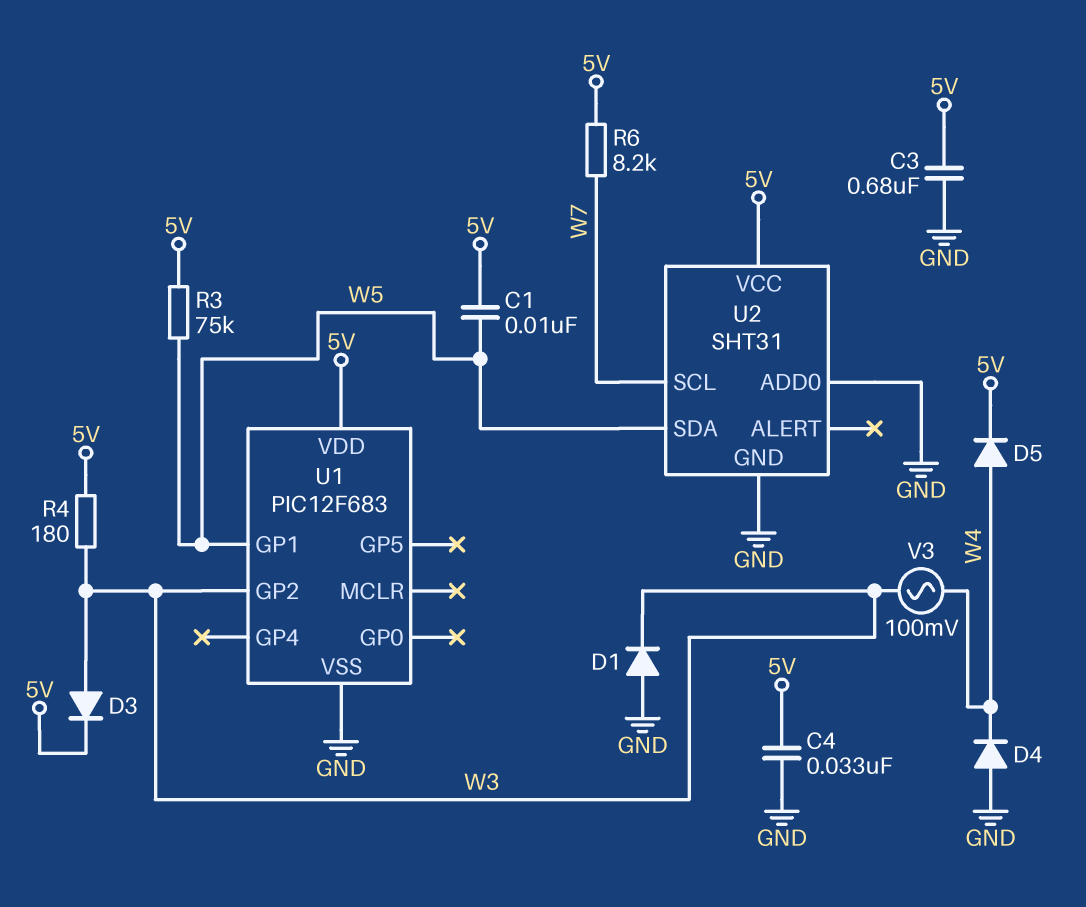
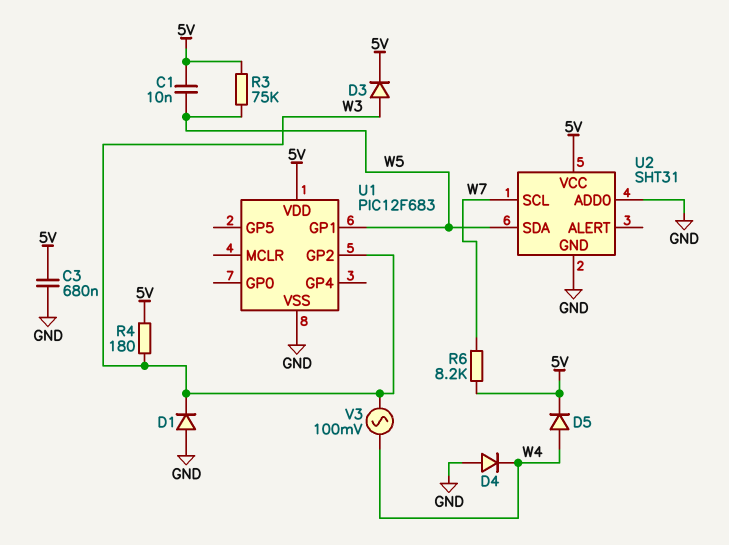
C4: 33nF (5V, GND) -> none

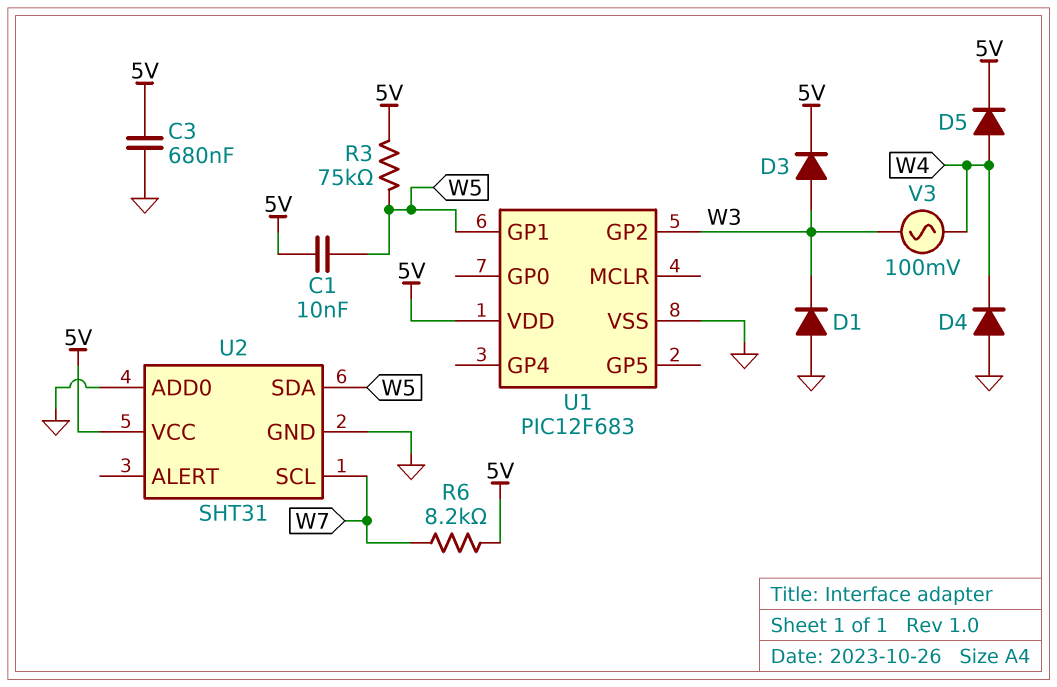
R4: 180 (5V, W3) -> none

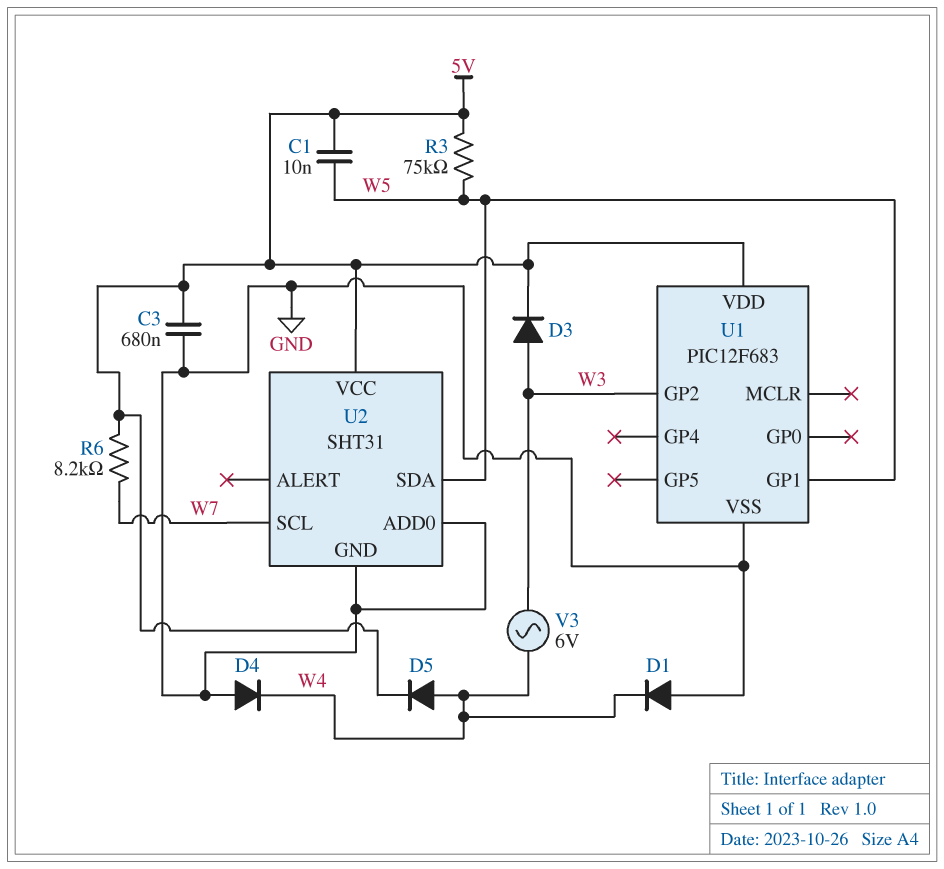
D1: diode (A GND, K W3) -> diode (A GND, K W4)
V3: AC 100mV (W3, W4) -> AC 6V (W3, W4)

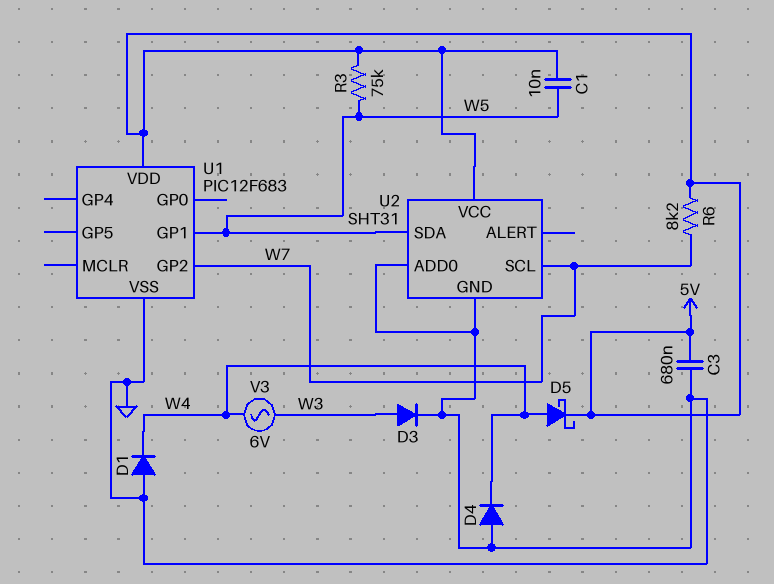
D3: diode (A W3, K 5V) -> diode (A W3, K GND)
D5: diode (A W4, K 5V) -> schottky (A W4, K 5V)
U1 pin GP2: W3 -> W7

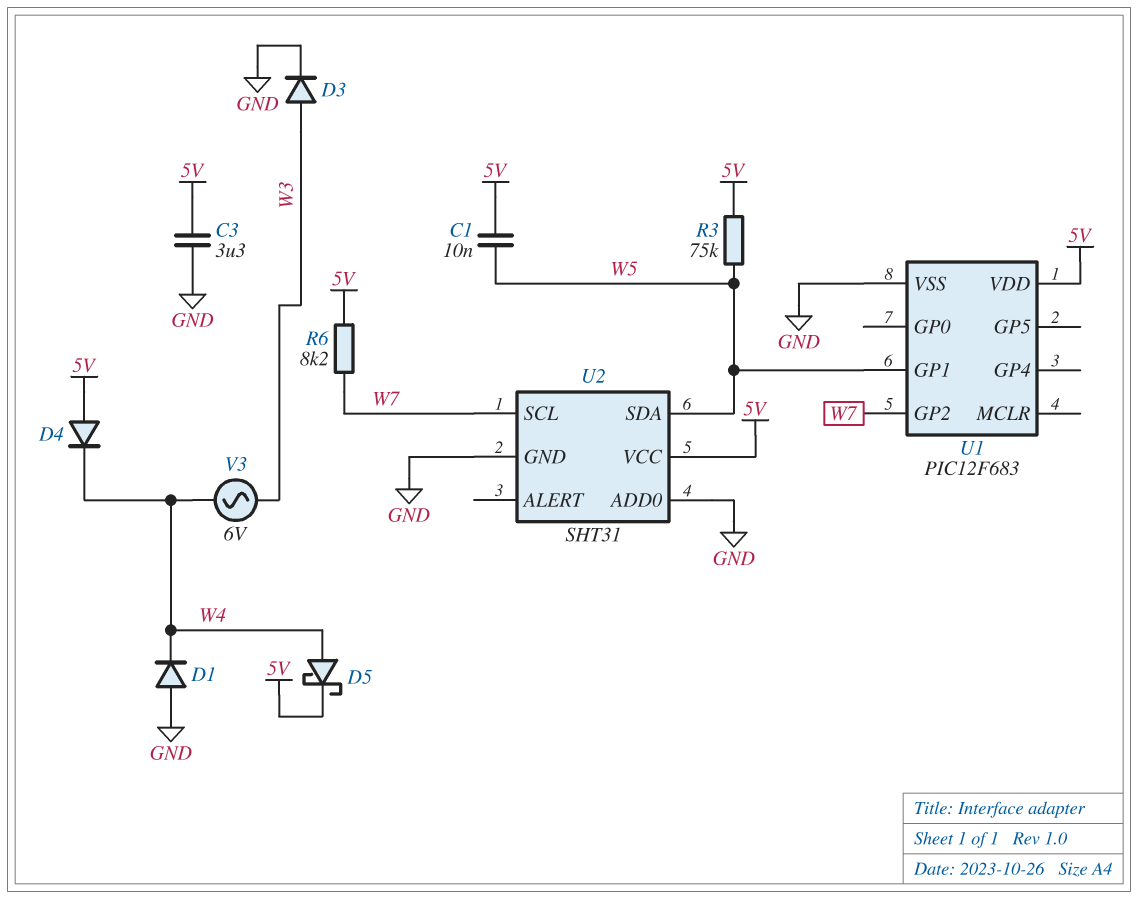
C3: 680nF (5V, GND) -> 3.3uF (5V, GND)
D4: diode (A GND, K W4) -> diode (A 5V, K W4)

